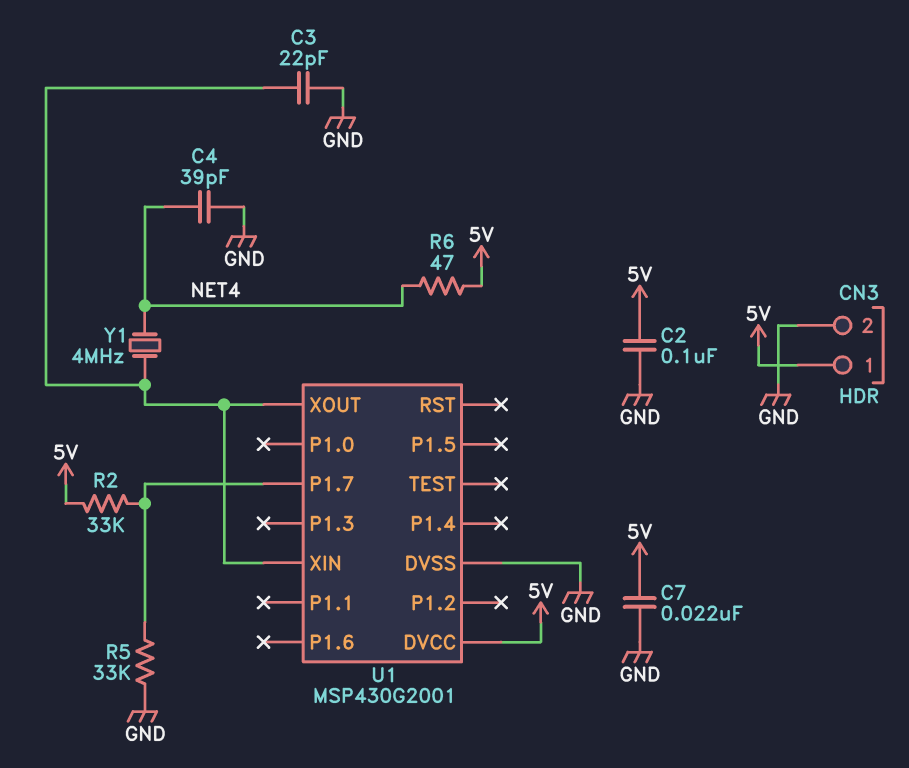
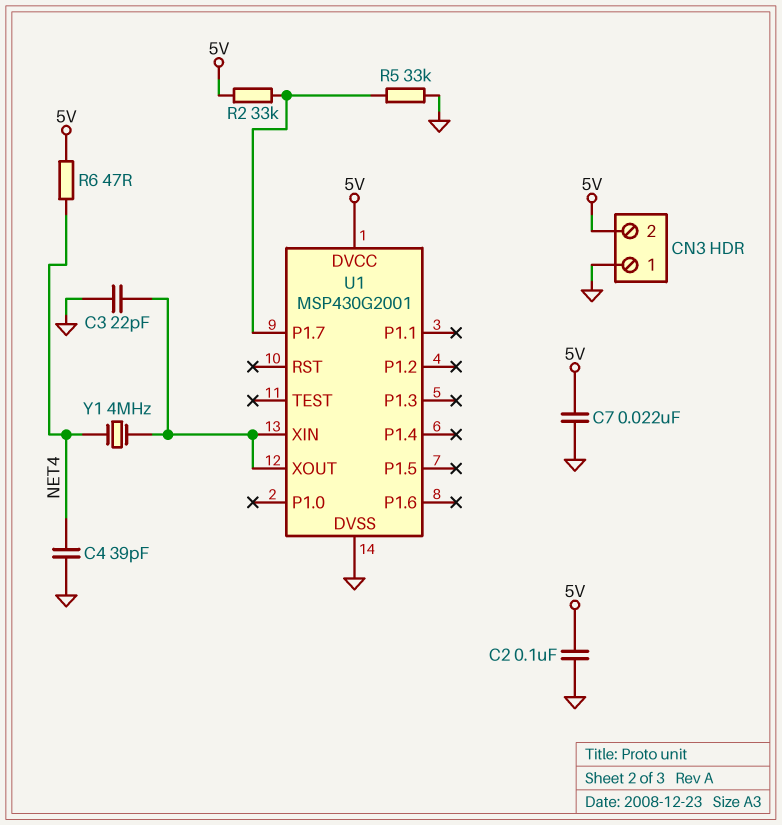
CN3 pin 1: 5V -> GND
CN3 pin 2: GND -> 5V

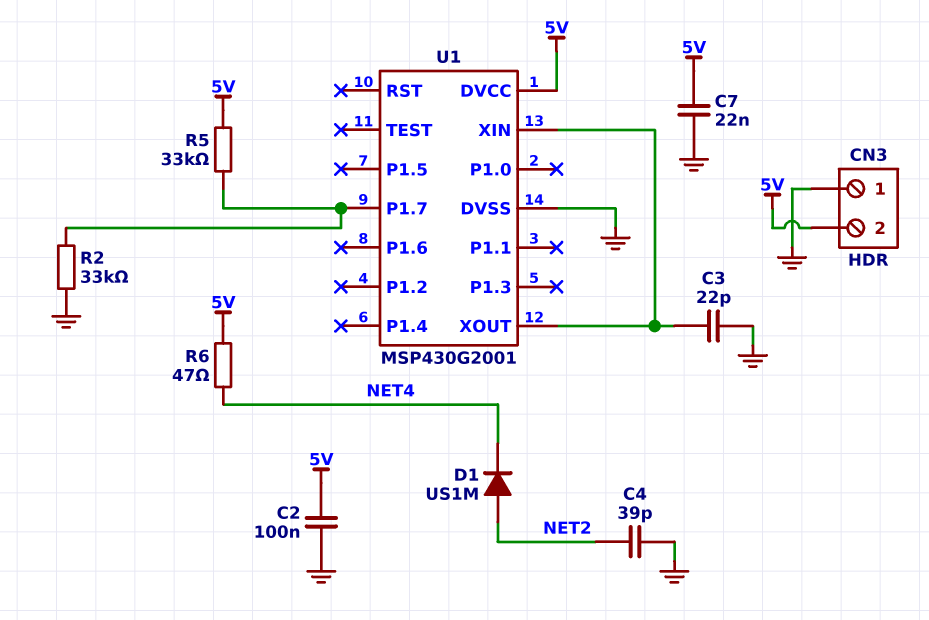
C4: 39pF (GND, NET4) -> 39pF (GND, NET2)
D1: none -> diode US1M (A NET2, K NET4)
R2: 33k (5V, U1/P1.7) -> 33k (GND, U1/P1.7)
R5: 33k (GND, U1/P1.7) -> 33k (5V, U1/P1.7)
Y1: 4MHz (NET4, U1/XIN) -> none

